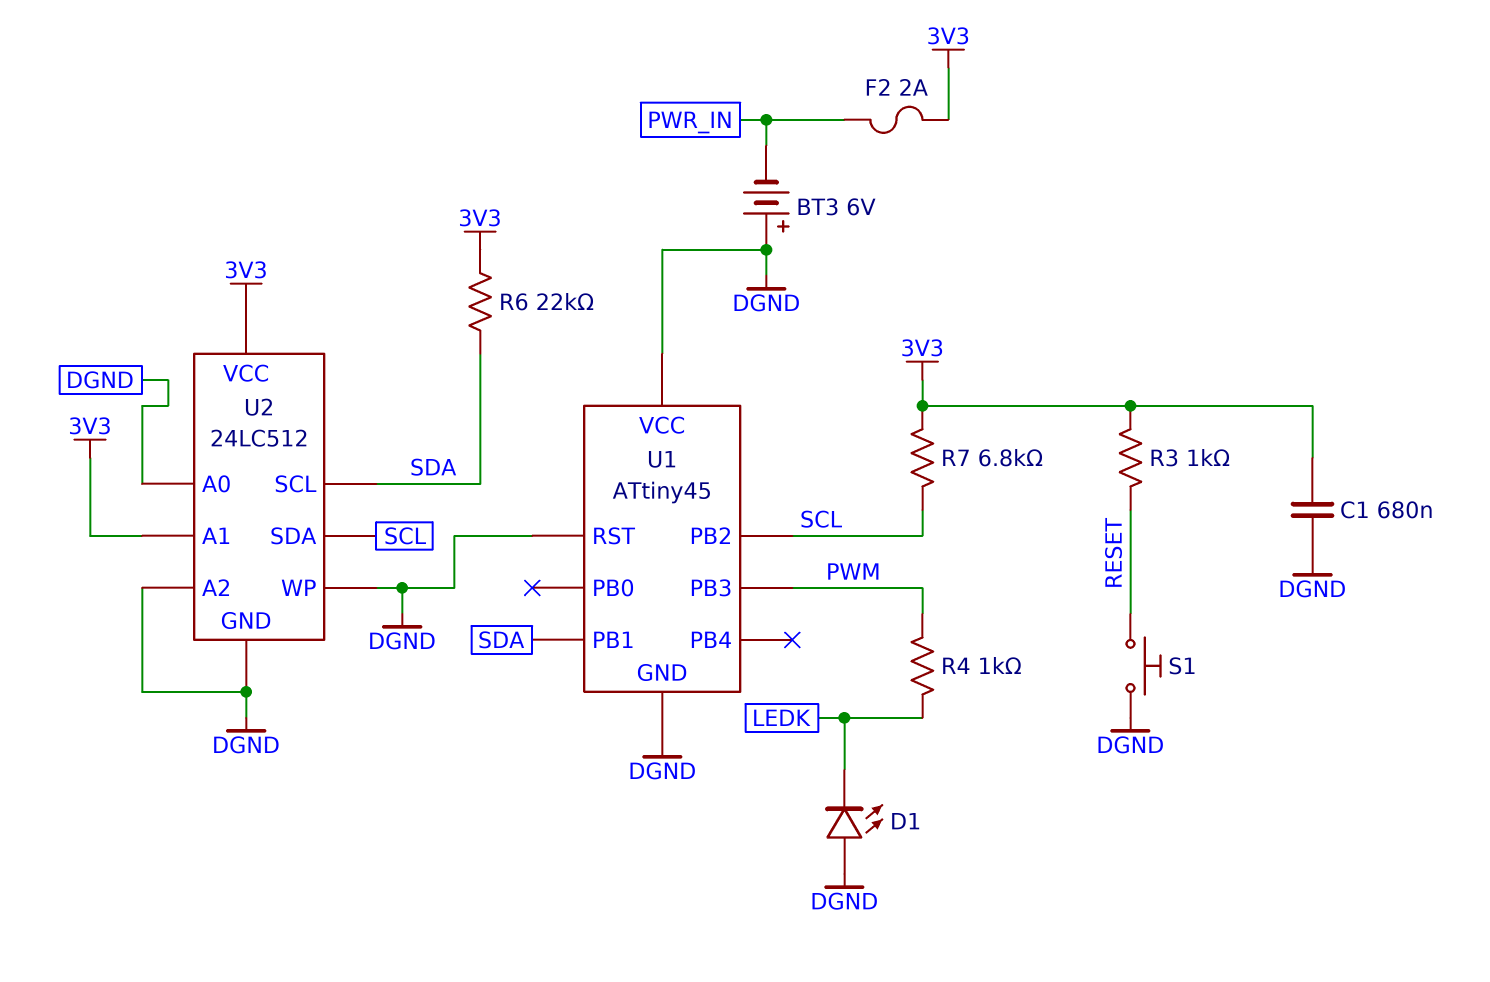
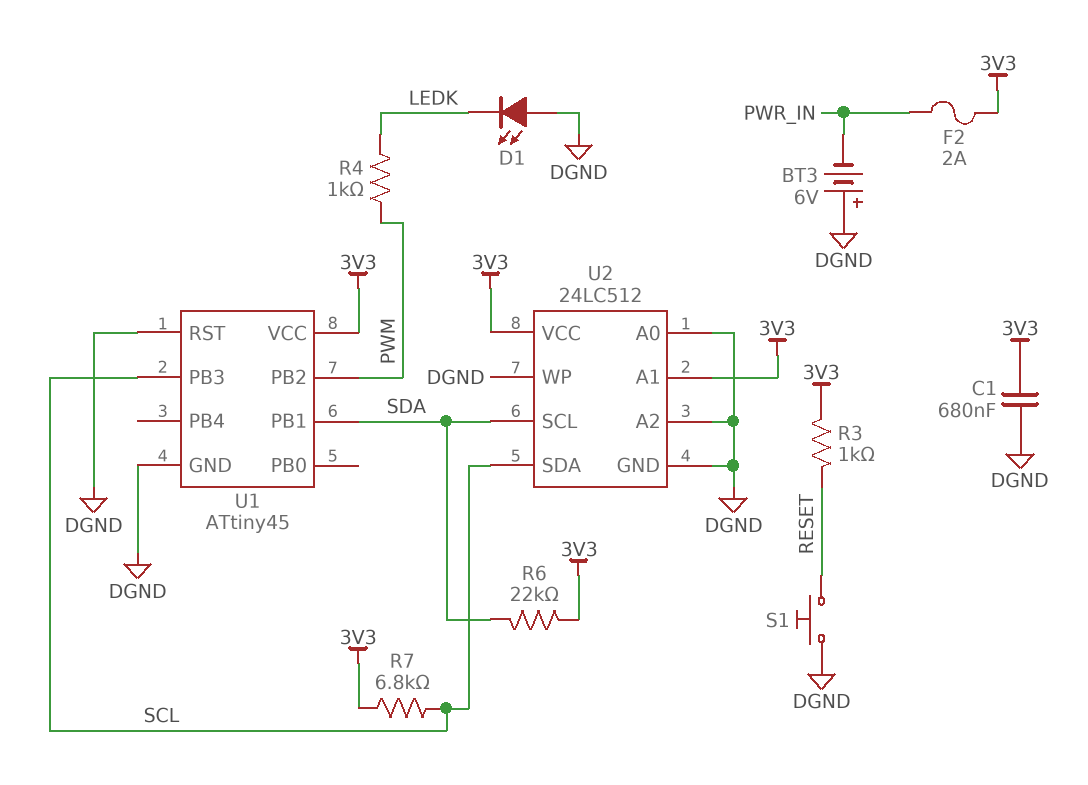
U1 pin PB2: SCL -> PWM
U1 pin PB3: PWM -> SCL
U1 pin VCC: DGND -> 3V3

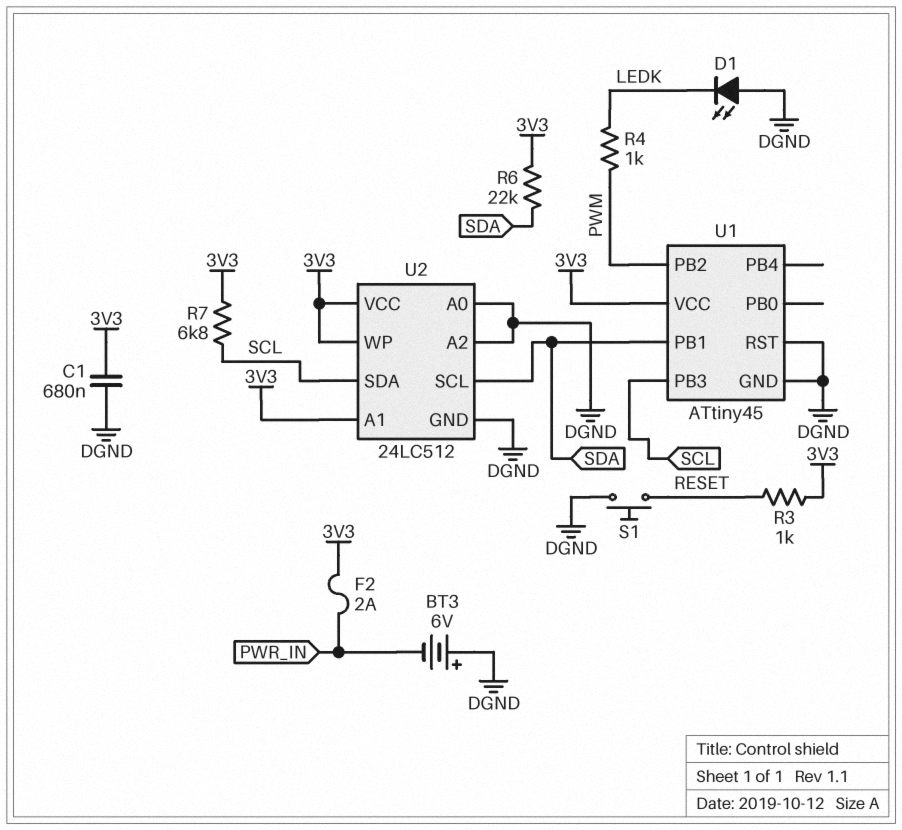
U2 pin WP: DGND -> 3V3

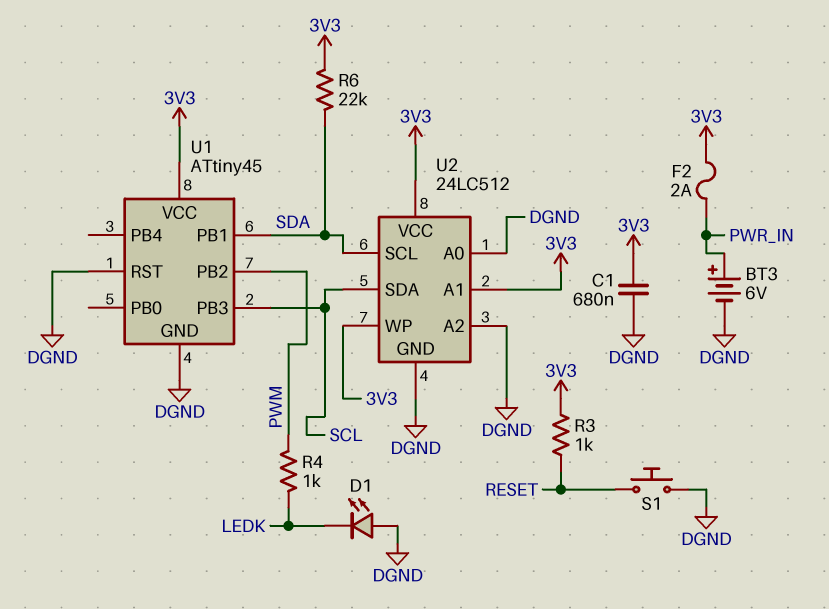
BT3: 6V (plus DGND, minus PWR_IN) -> 6V (plus PWR_IN, minus DGND)
R7: 6.8k (3V3, SCL) -> none

